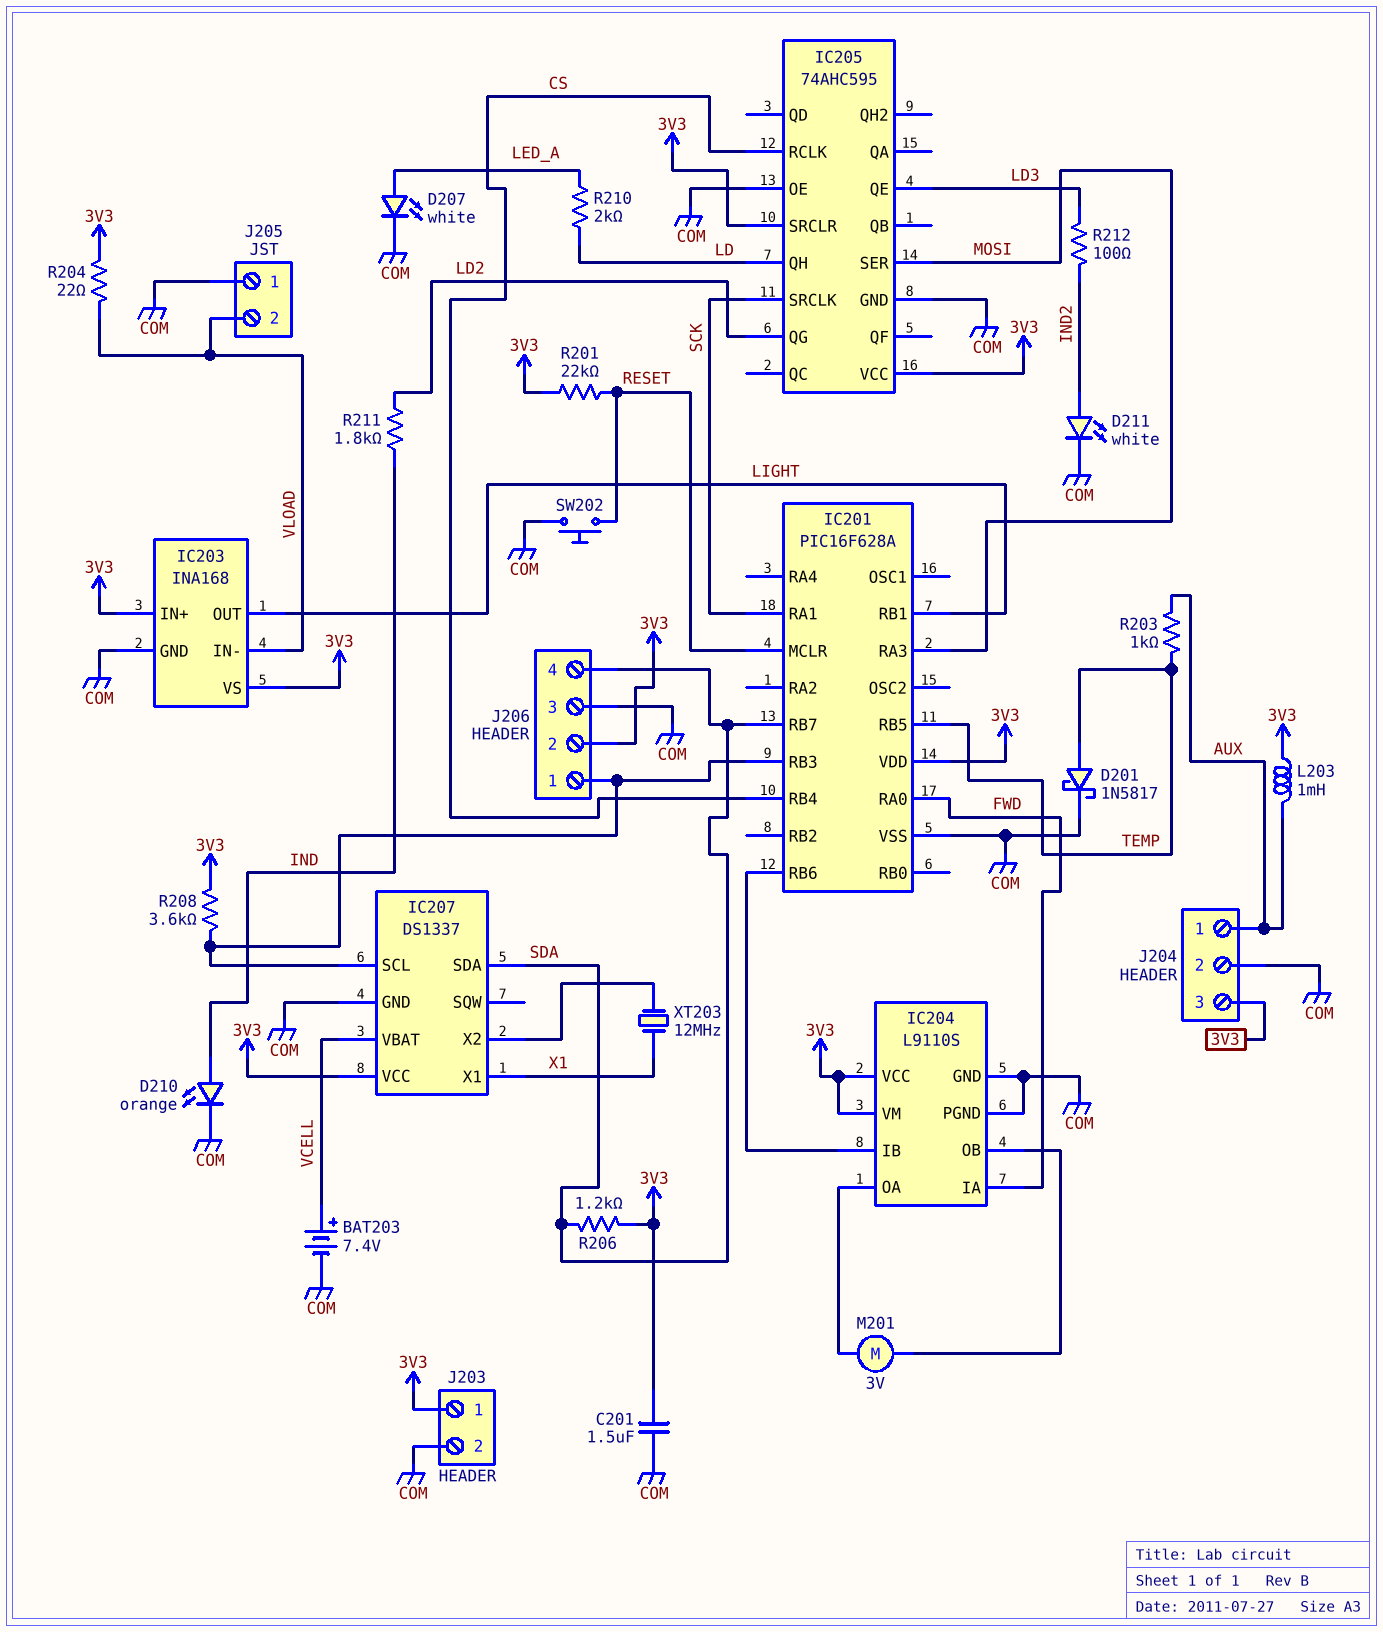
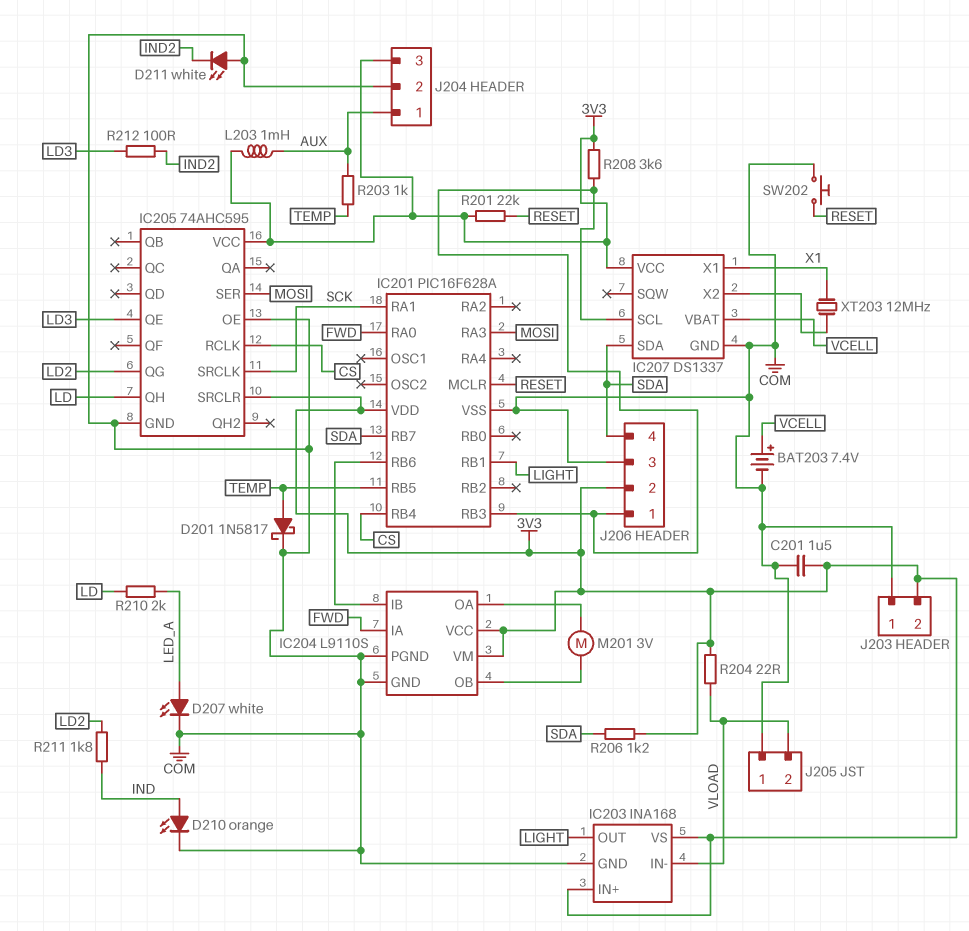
D211: LED white (A IND2, K COM) -> LED white (A COM, K IND2)
J203 pin 1: 3V3 -> COM
J203 pin 2: COM -> 3V3

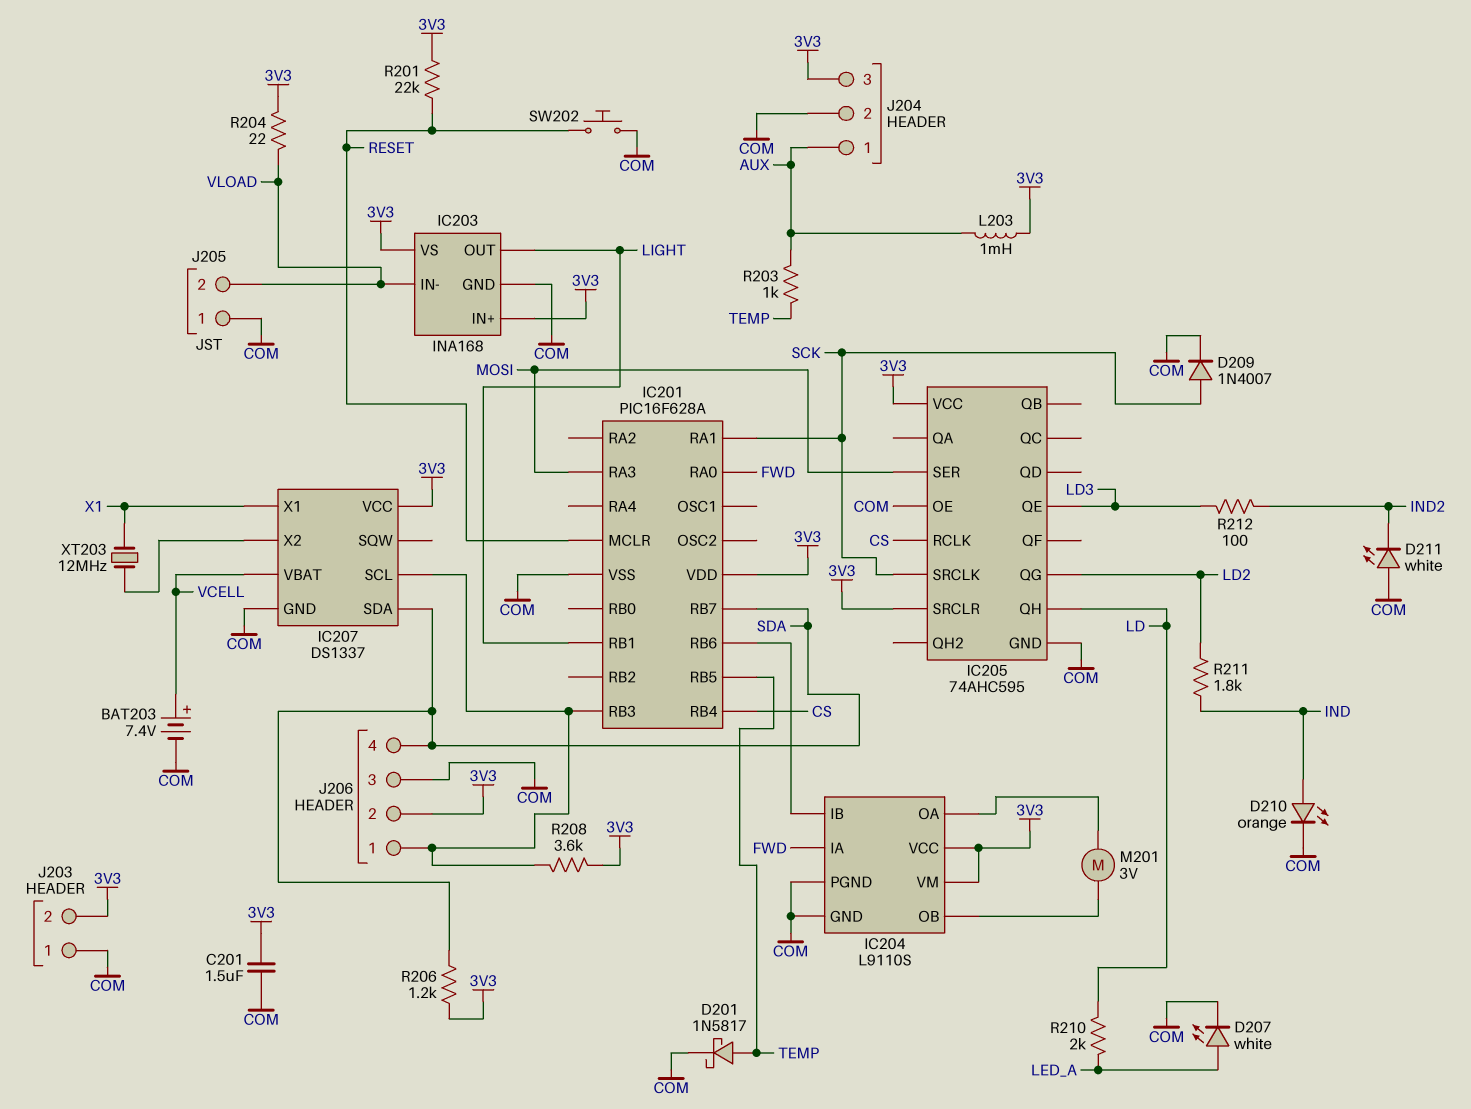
D209: none -> diode 1N4007 (A SCK, K COM)

